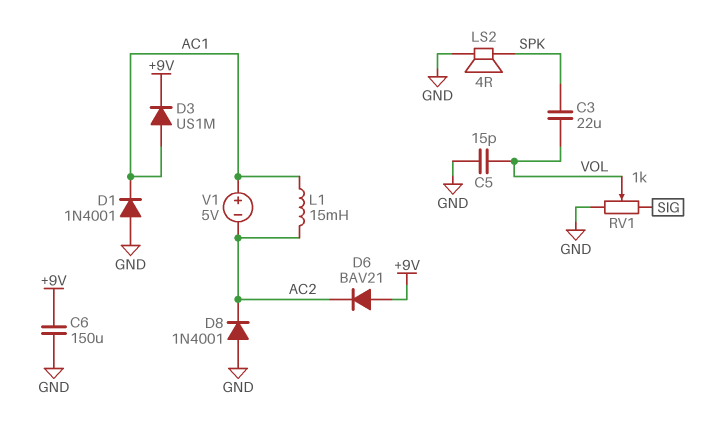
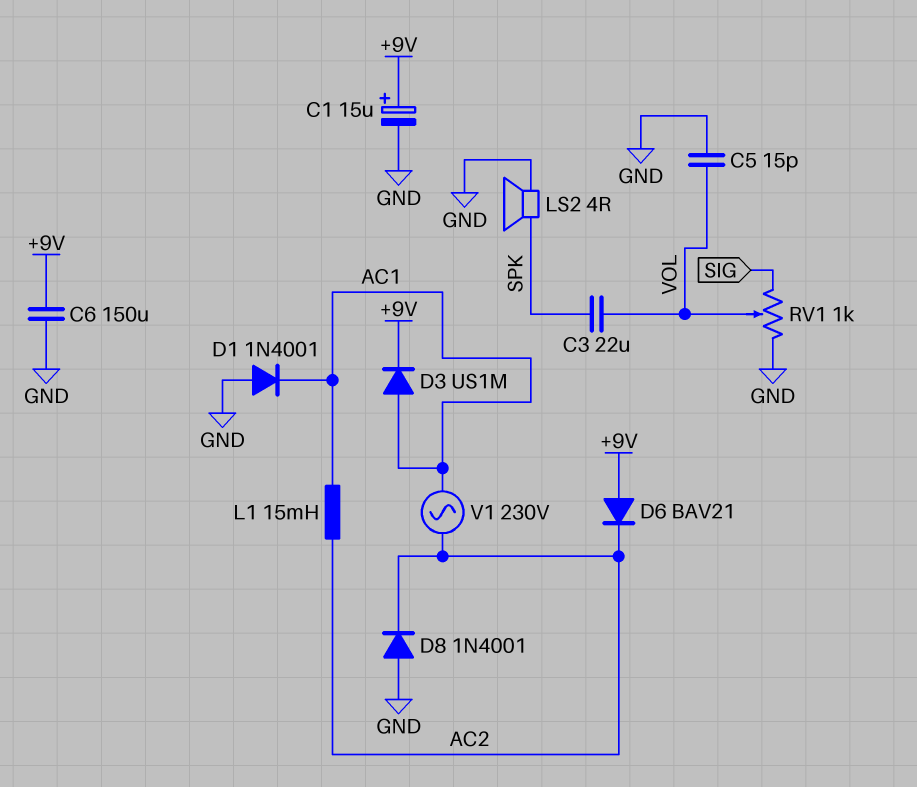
C1: none -> 15uF (plus +9V, minus GND)
V1: 5V (plus AC1, minus AC2) -> AC 230V (AC1, AC2)

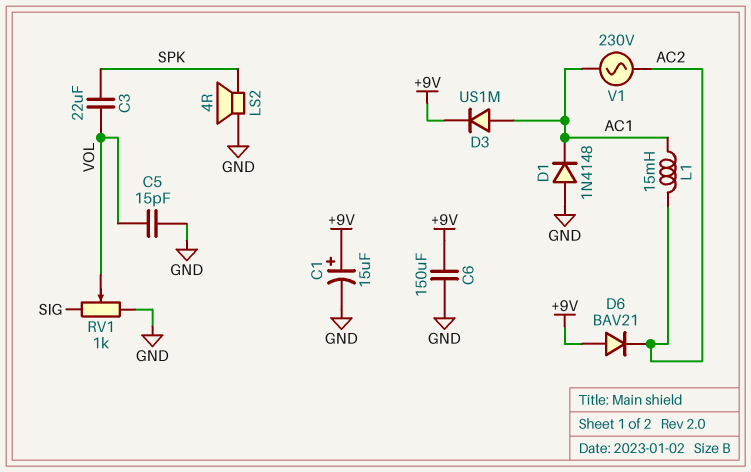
D1: diode 1N4001 (A GND, K AC1) -> diode 1N4148 (A GND, K AC1)
D8: diode 1N4001 (A GND, K AC2) -> none

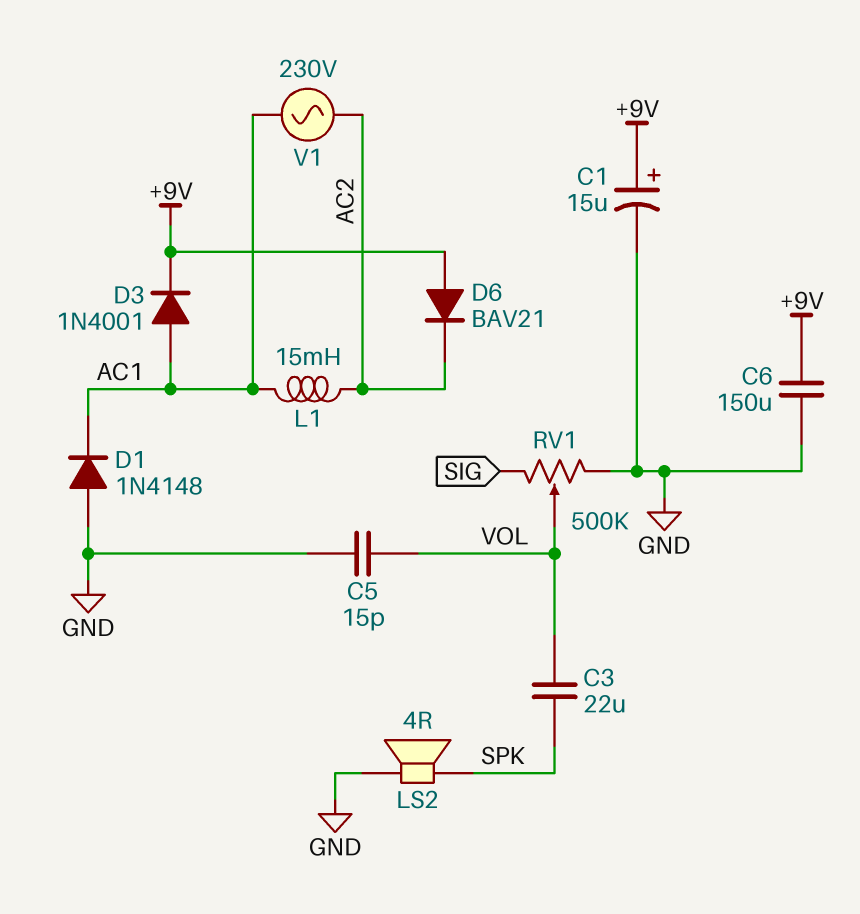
D3: diode US1M (A AC1, K +9V) -> diode 1N4001 (A AC1, K +9V)
RV1: 1k (GND, SIG, wiper VOL) -> 500k (GND, SIG, wiper VOL)

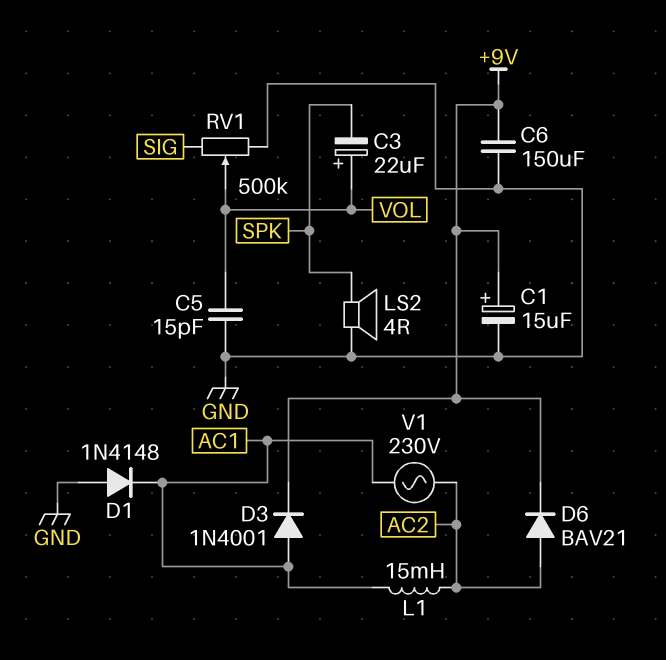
C3: 22uF (SPK, VOL) -> 22uF (plus VOL, minus SPK)
D6: diode BAV21 (A +9V, K AC2) -> diode BAV21 (A AC2, K +9V)

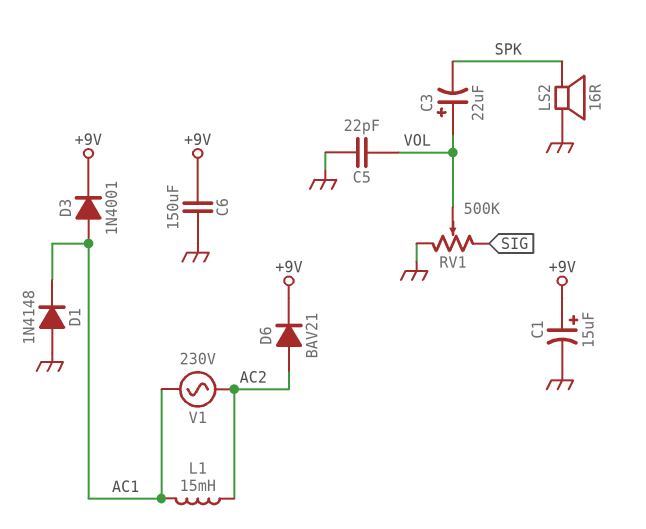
C5: 15pF (GND, VOL) -> 22pF (GND, VOL)
LS2: speaker 4R (GND, SPK) -> speaker 16R (GND, SPK)

